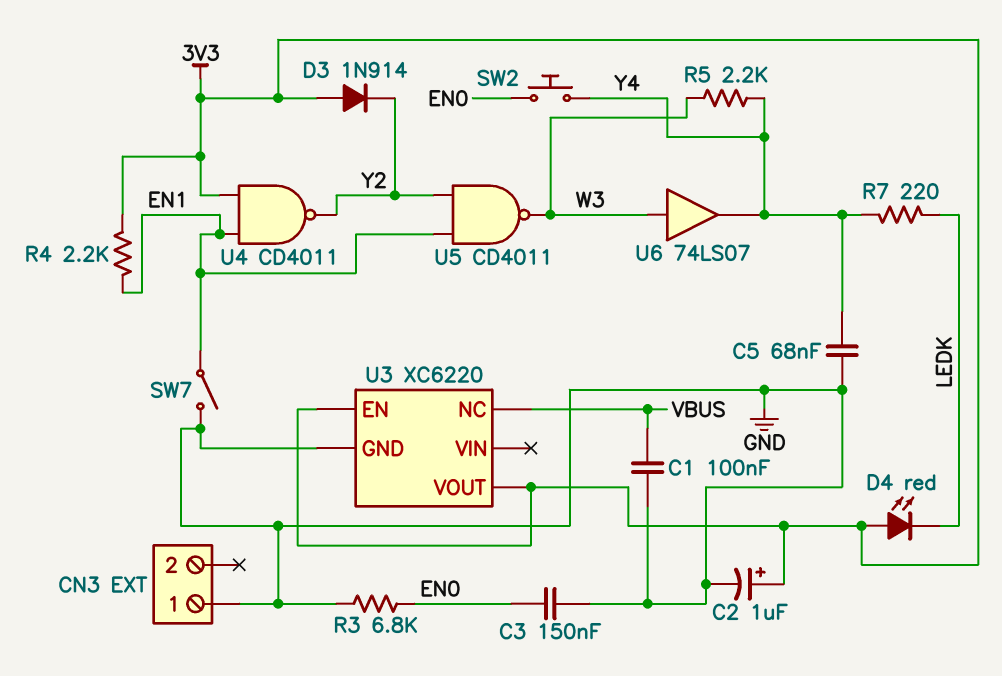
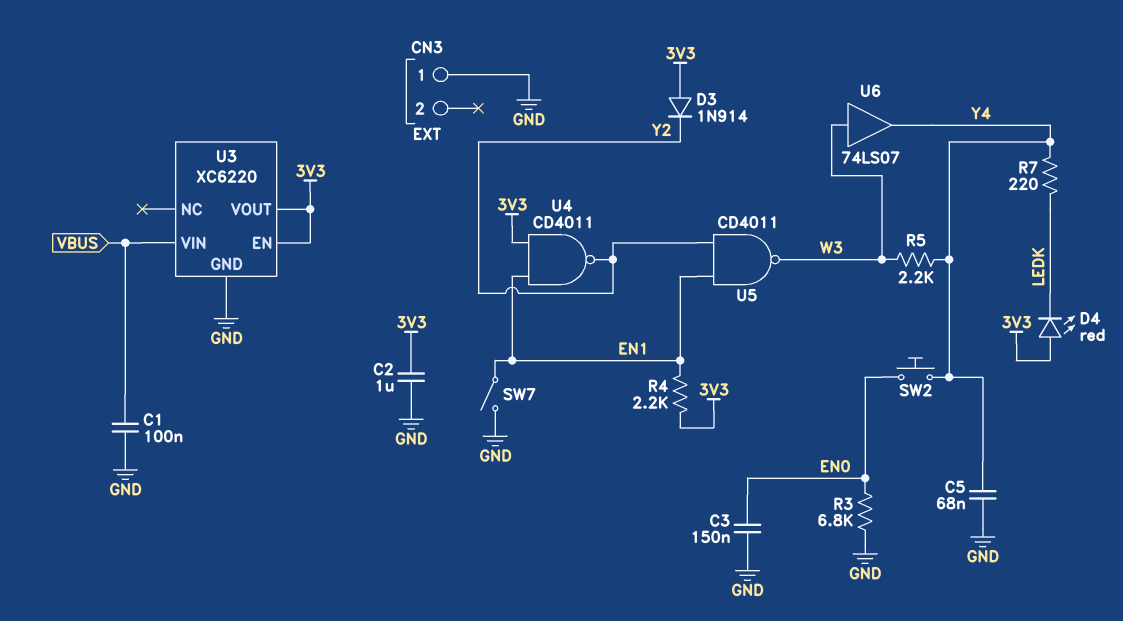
C2: 1uF (plus 3V3, minus GND) -> 1uF (3V3, GND)
U3 pin NC: VBUS -> none
U3 pin VIN: none -> VBUS

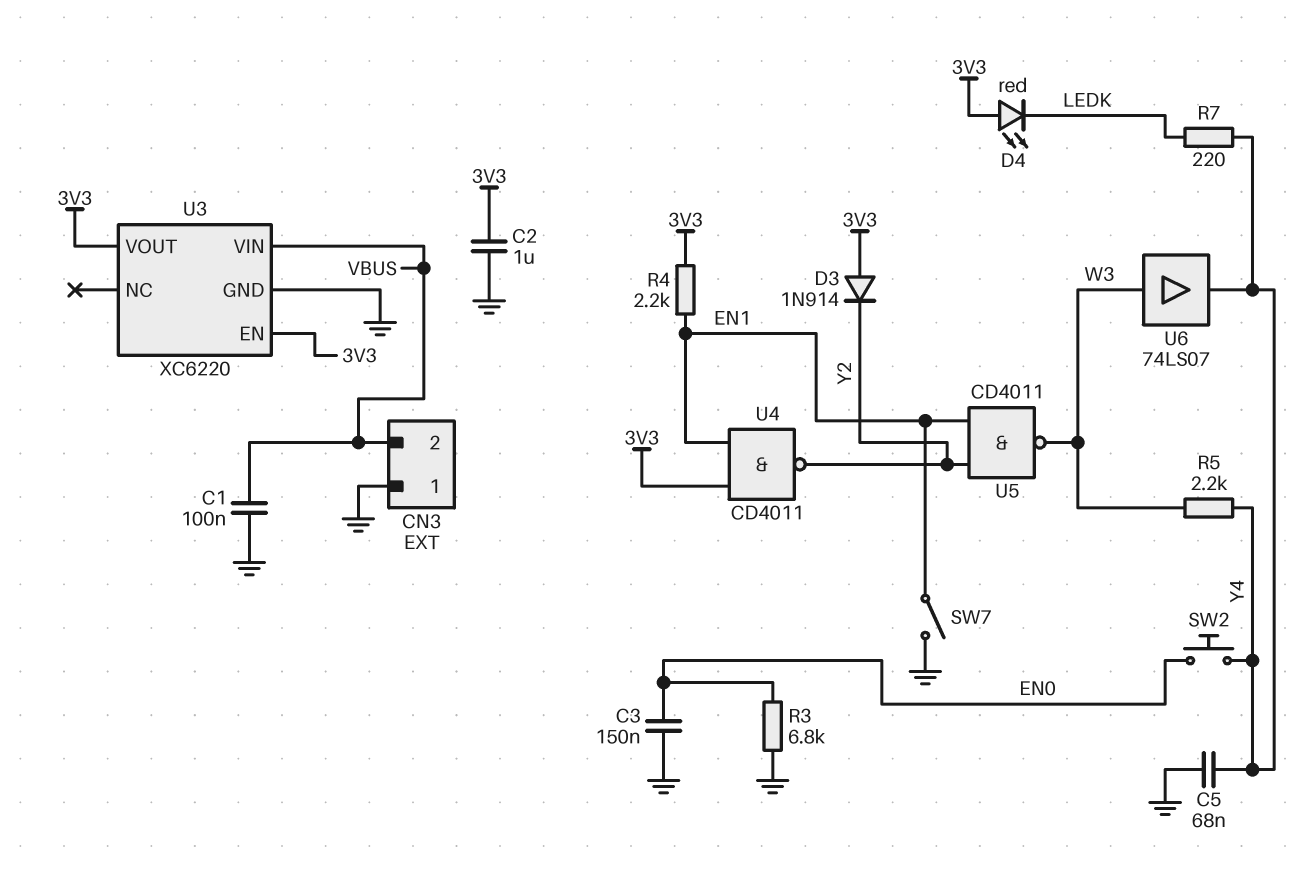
CN3 pin 2: none -> VBUS

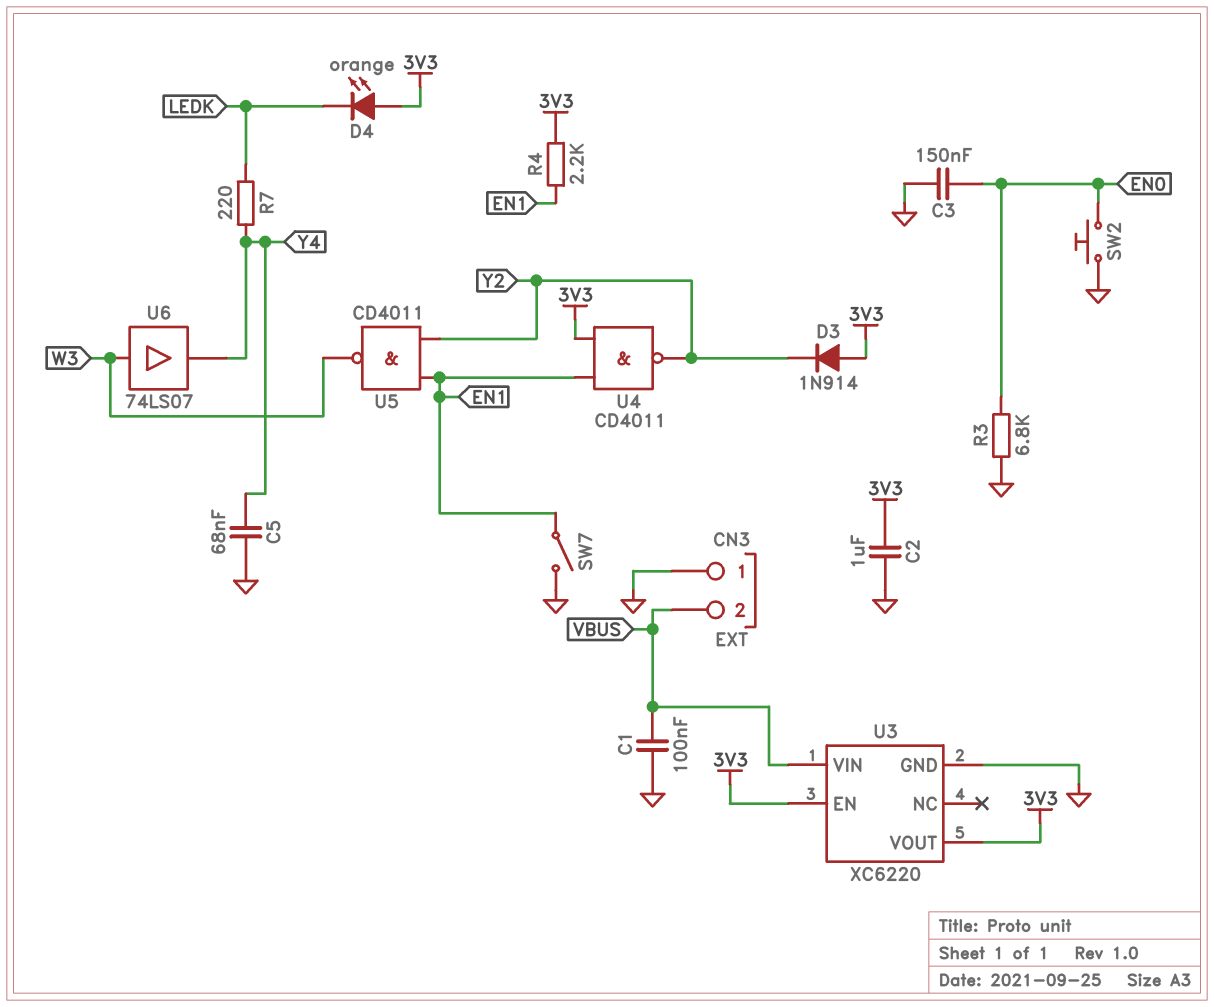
D4: LED red (A 3V3, K LEDK) -> LED orange (A 3V3, K LEDK)
R5: 2.2k (W3, Y4) -> none
SW2: button (EN0, Y4) -> button (EN0, GND)

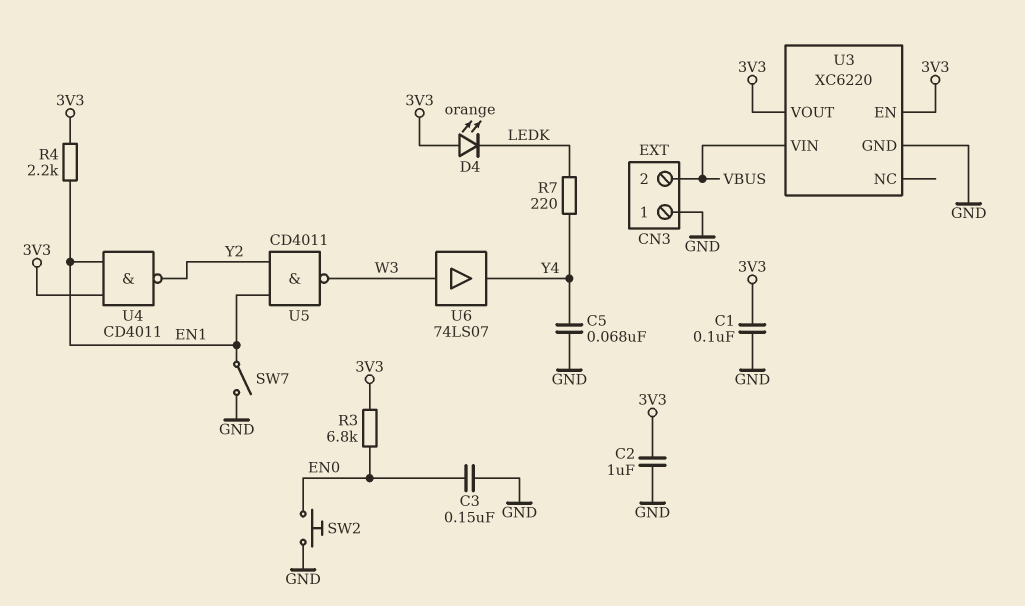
C1: 100nF (GND, VBUS) -> 100nF (3V3, GND)
D3: diode 1N914 (A 3V3, K Y2) -> none
R3: 6.8k (EN0, GND) -> 6.8k (3V3, EN0)

